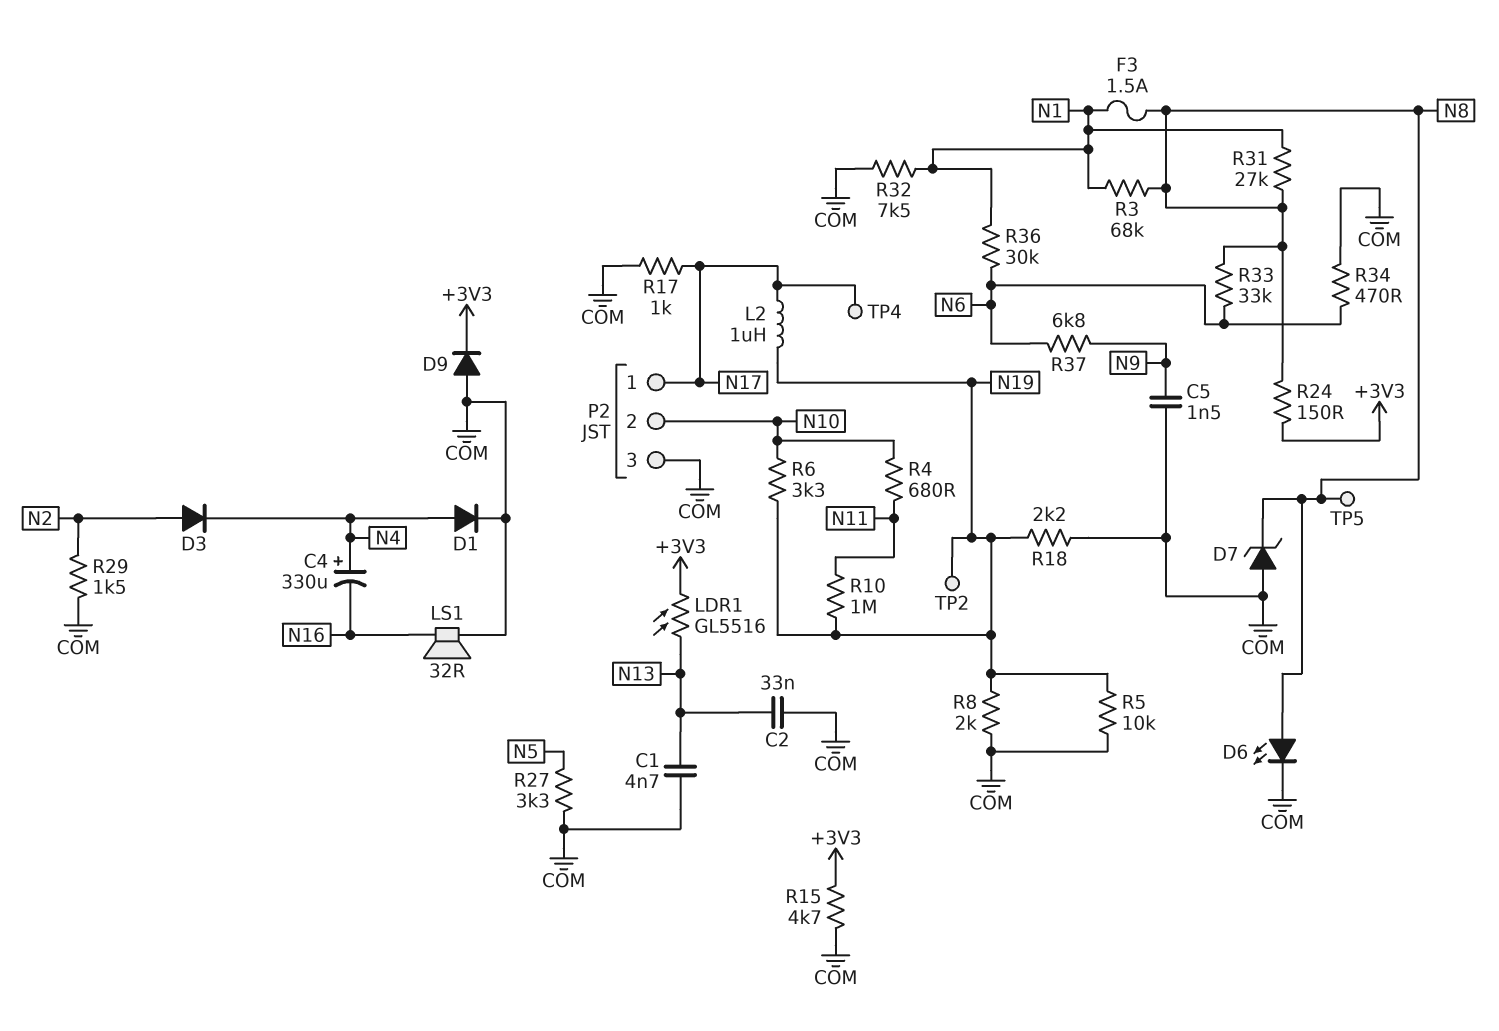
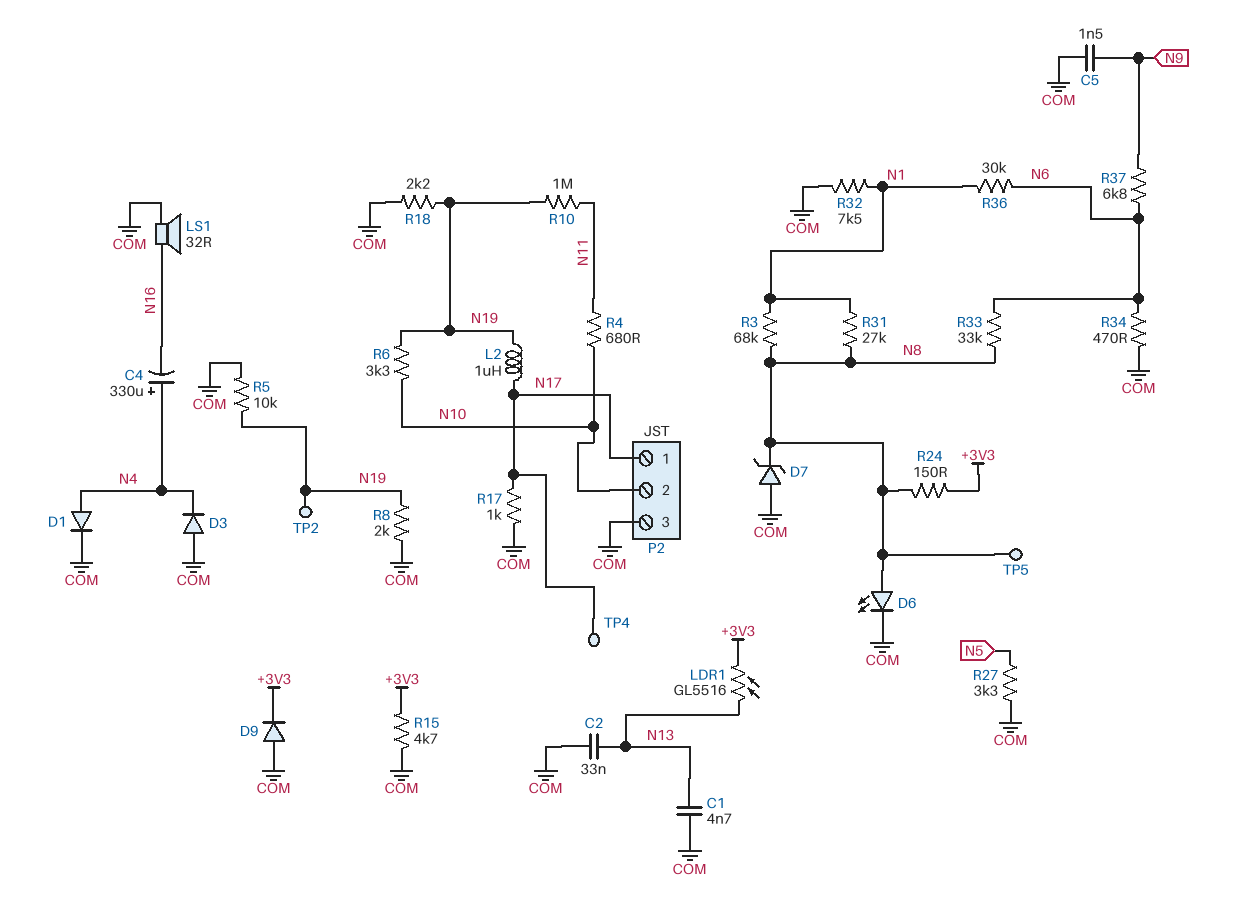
D3: diode (A N2, K N4) -> diode (A COM, K N4)
F3: 1.5A (N1, N8) -> none
R29: 1.5k (COM, N2) -> none

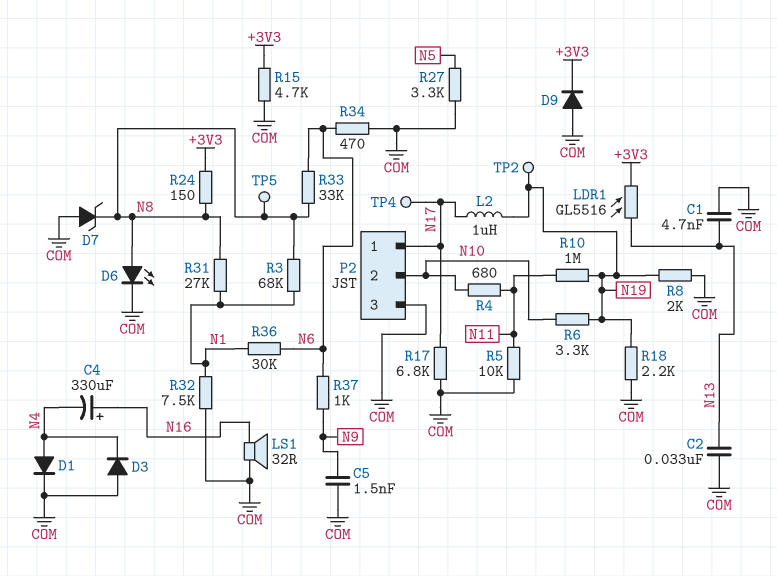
C4: 330uF (plus N4, minus N16) -> 330uF (plus N16, minus N4)
R5: 10k (COM, N19) -> 10k (COM, N11)
R17: 1k (COM, N17) -> 6.8k (COM, N17)
R37: 6.8k (N6, N9) -> 1k (N6, N9)

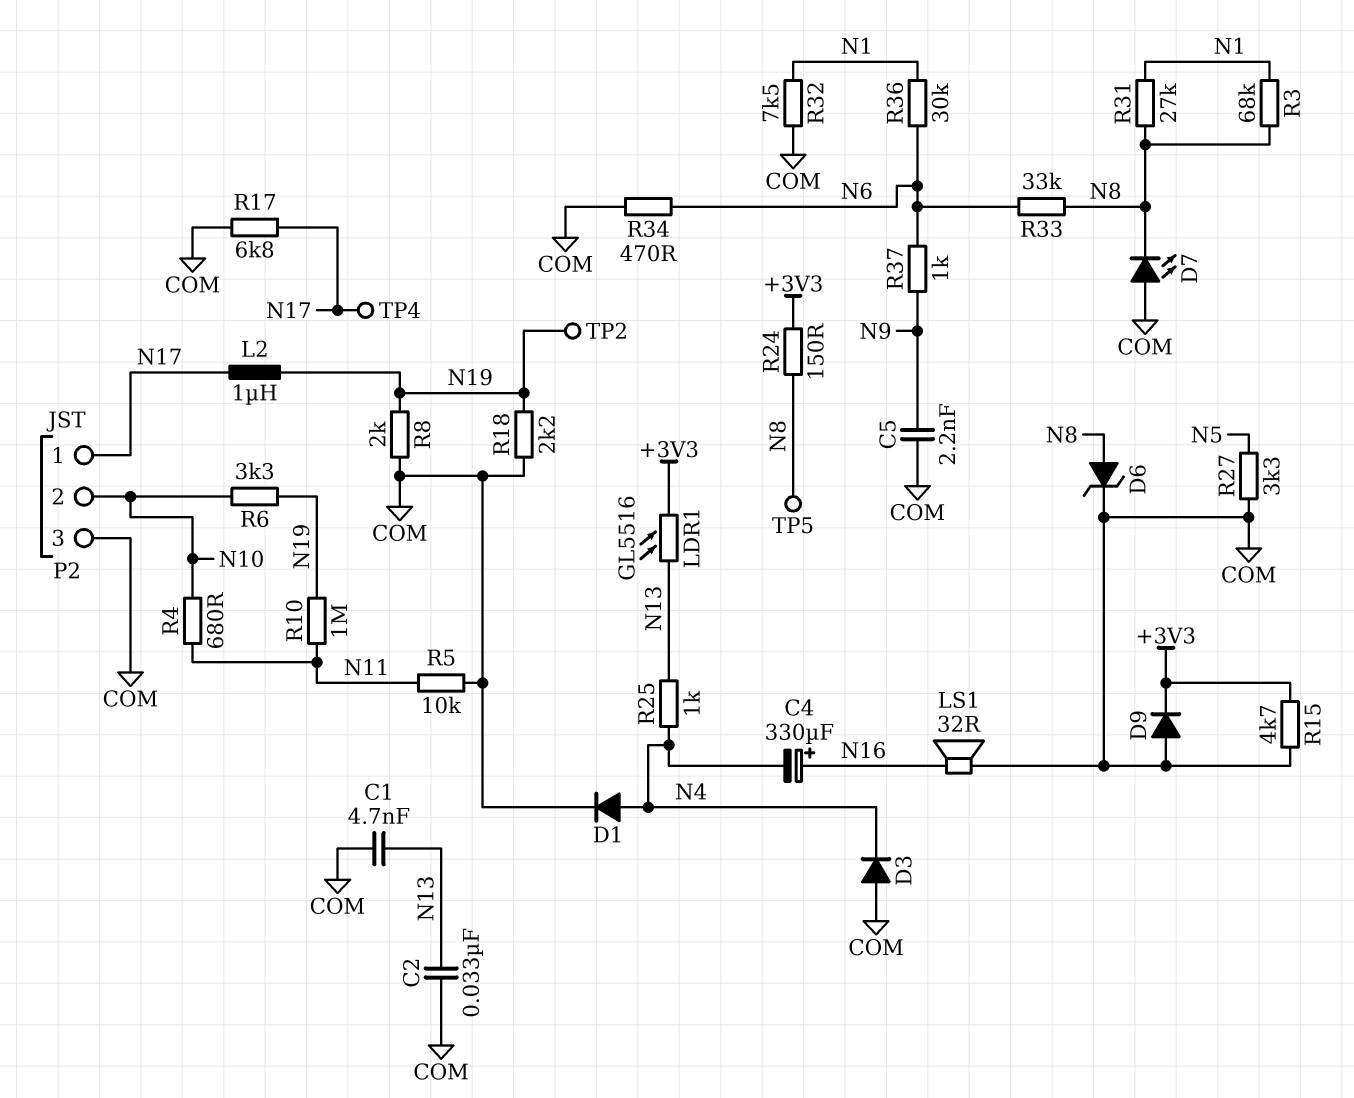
C5: 1.5nF (COM, N9) -> 2.2nF (COM, N9)
D6: LED (A N8, K COM) -> zener (A N8, K COM)
D7: zener (A COM, K N8) -> LED (A COM, K N8)
R25: none -> 1k (N4, N13)

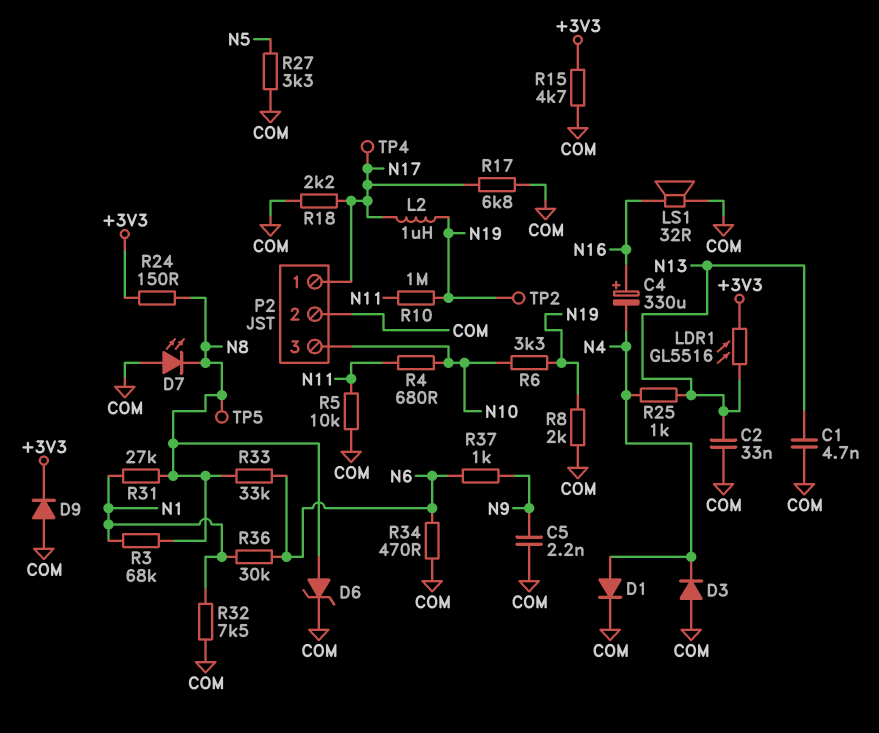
P2 pin 2: N10 -> COM
P2 pin 3: COM -> N10
R18: 2.2k (COM, N19) -> 2.2k (COM, N17)

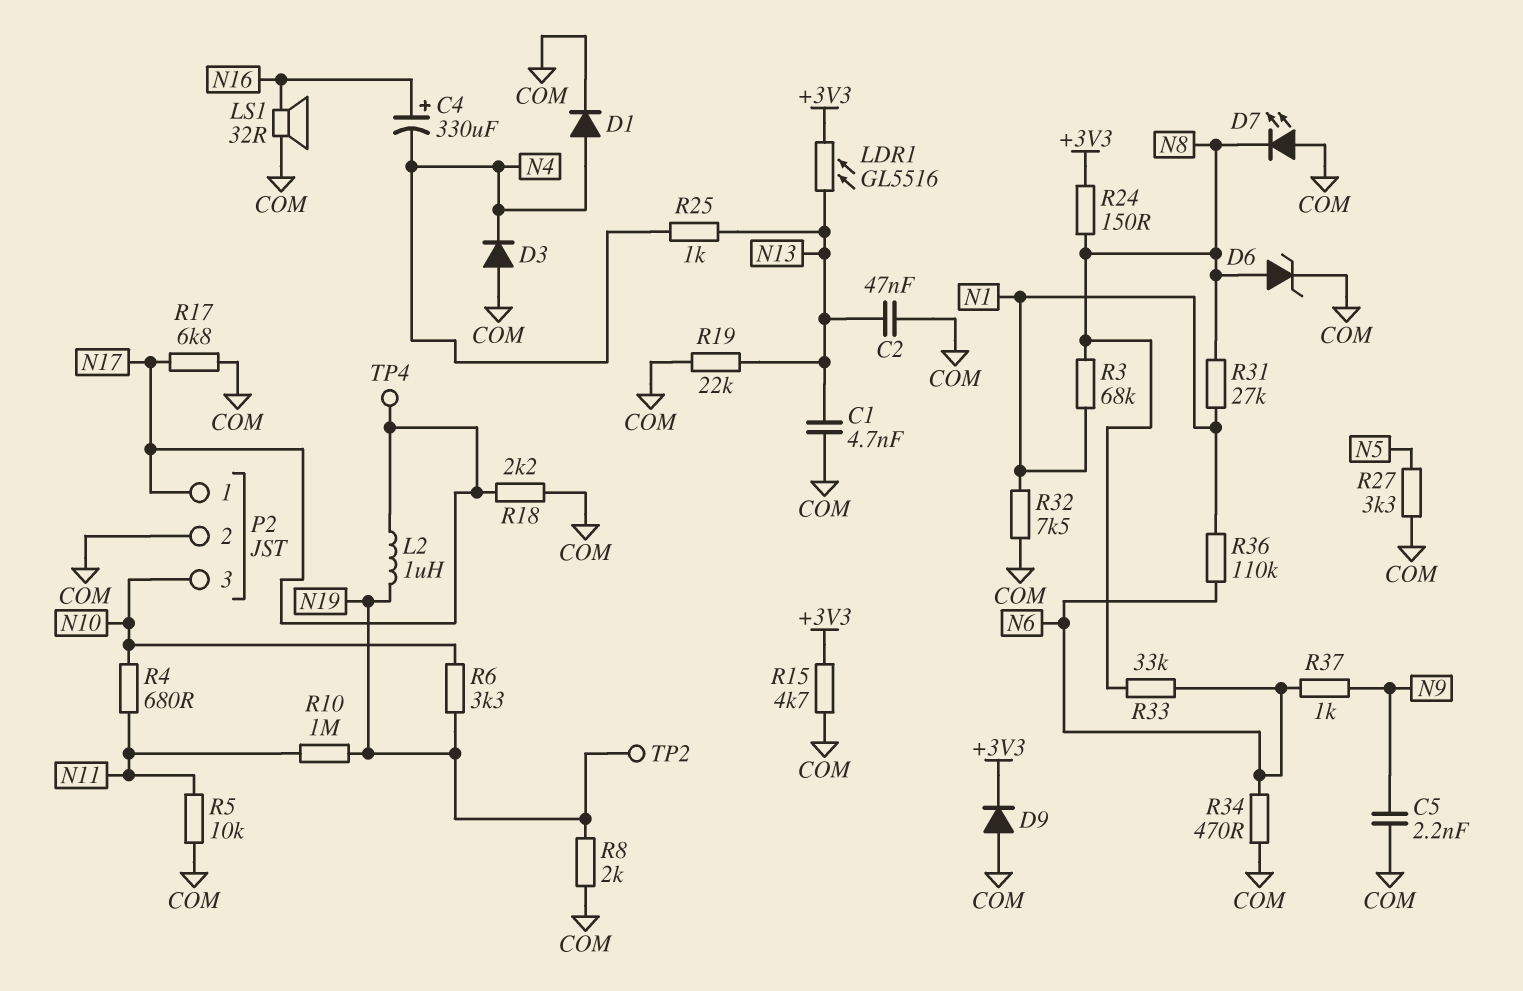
C2: 33nF (COM, N13) -> 47nF (COM, N13)
R19: none -> 22k (COM, N13)
R36: 30k (N1, N6) -> 110k (N1, N6)
TP5: test point (N8) -> none

